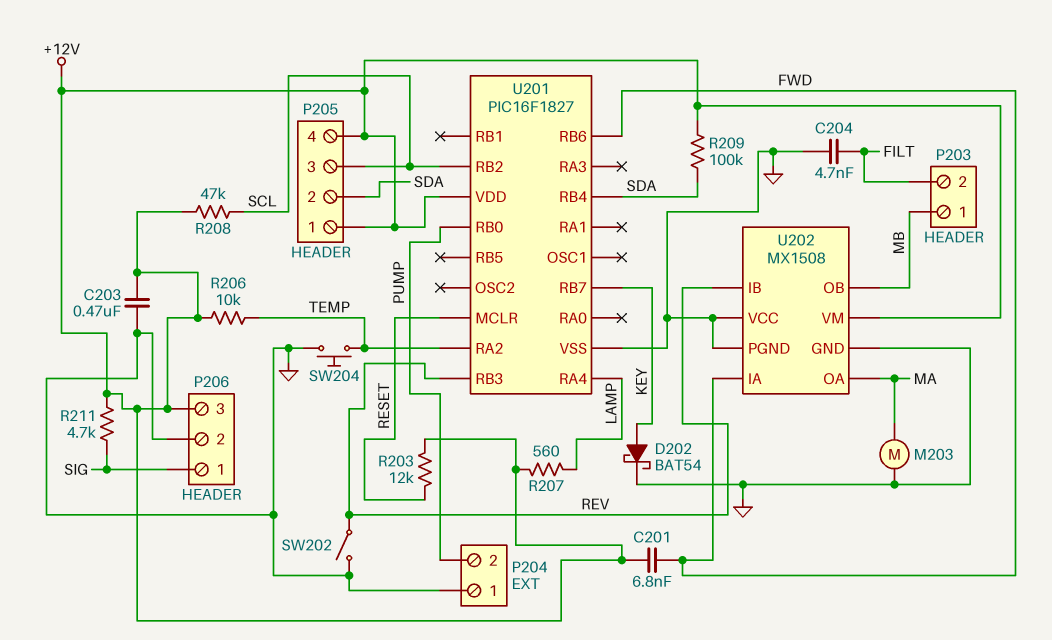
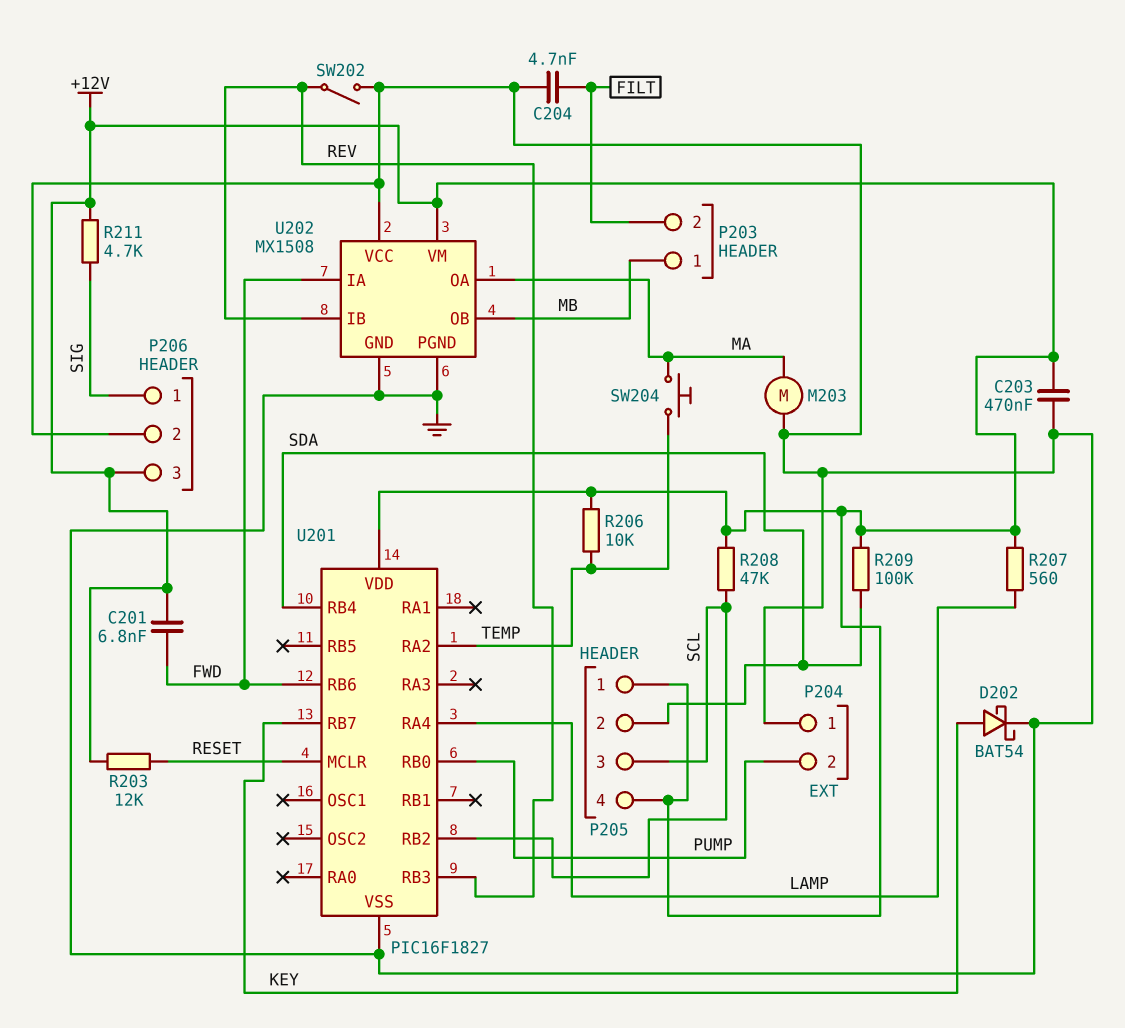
SW204: button (GND, TEMP) -> button (MA, TEMP)

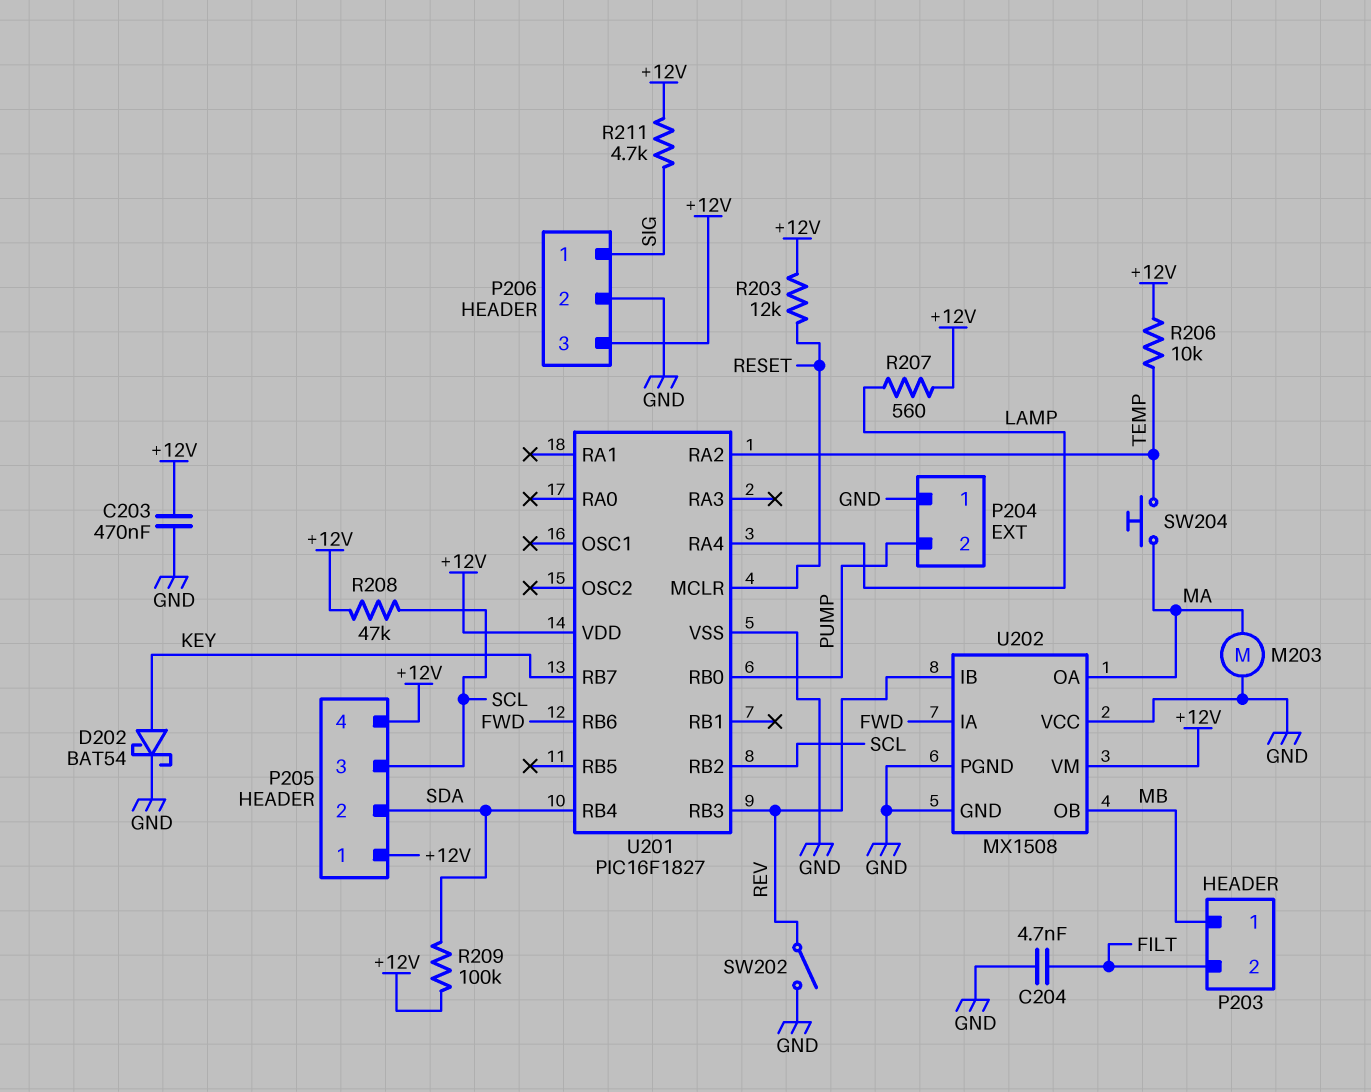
C201: 6.8nF (+12V, FWD) -> none

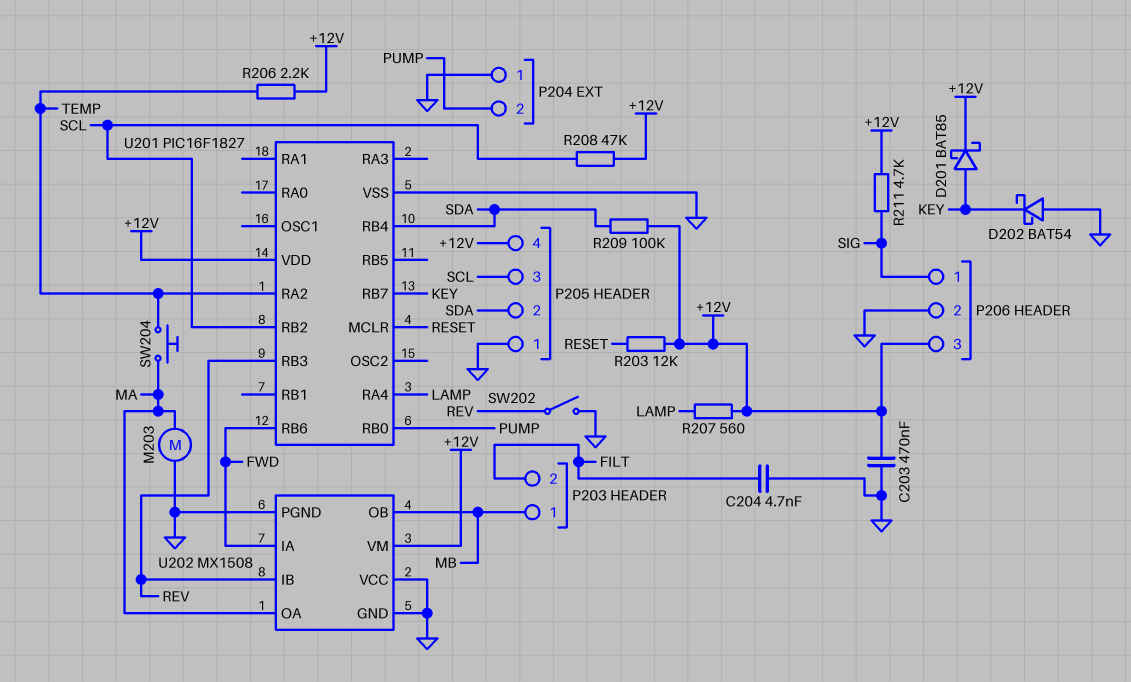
D201: none -> schottky BAT85 (A KEY, K +12V)
D202: schottky BAT54 (A KEY, K GND) -> schottky BAT54 (A GND, K KEY)
P205 pin 1: +12V -> GND
R206: 10k (+12V, TEMP) -> 2.2k (+12V, TEMP)

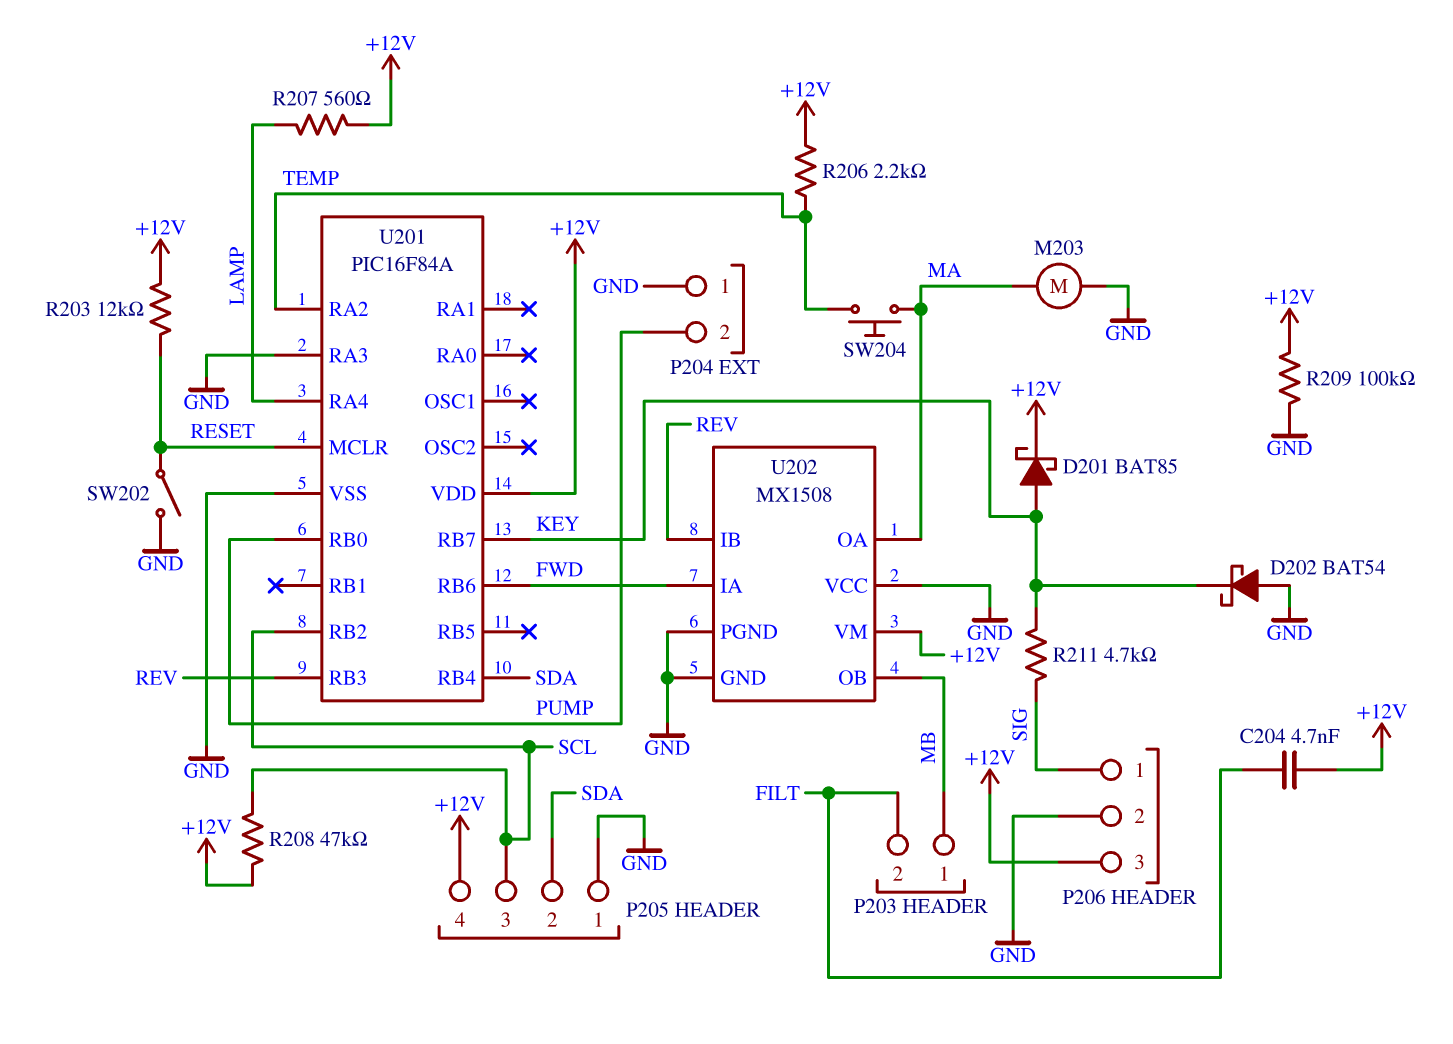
C203: 470nF (+12V, GND) -> none
C204: 4.7nF (FILT, GND) -> 4.7nF (+12V, FILT)
R209: 100k (+12V, SDA) -> 100k (+12V, GND)
R211: 4.7k (+12V, SIG) -> 4.7k (KEY, SIG)
SW202: switch (GND, REV) -> switch (GND, RESET)
U201: PIC16F1827 -> PIC16F84A
U201 pin RA3: none -> GND

